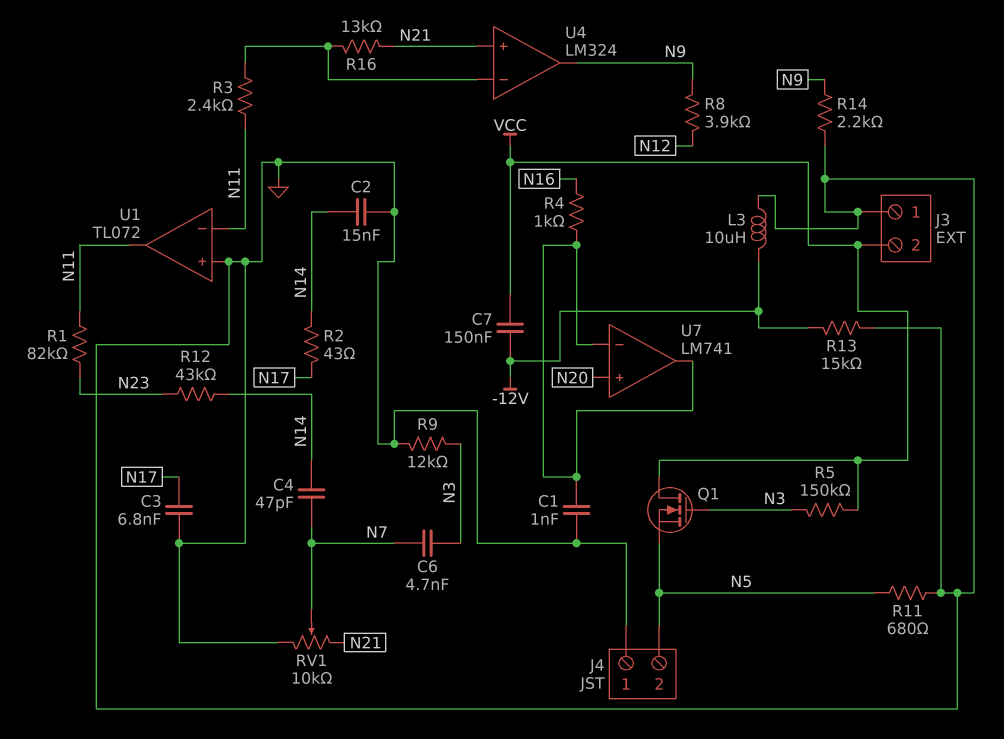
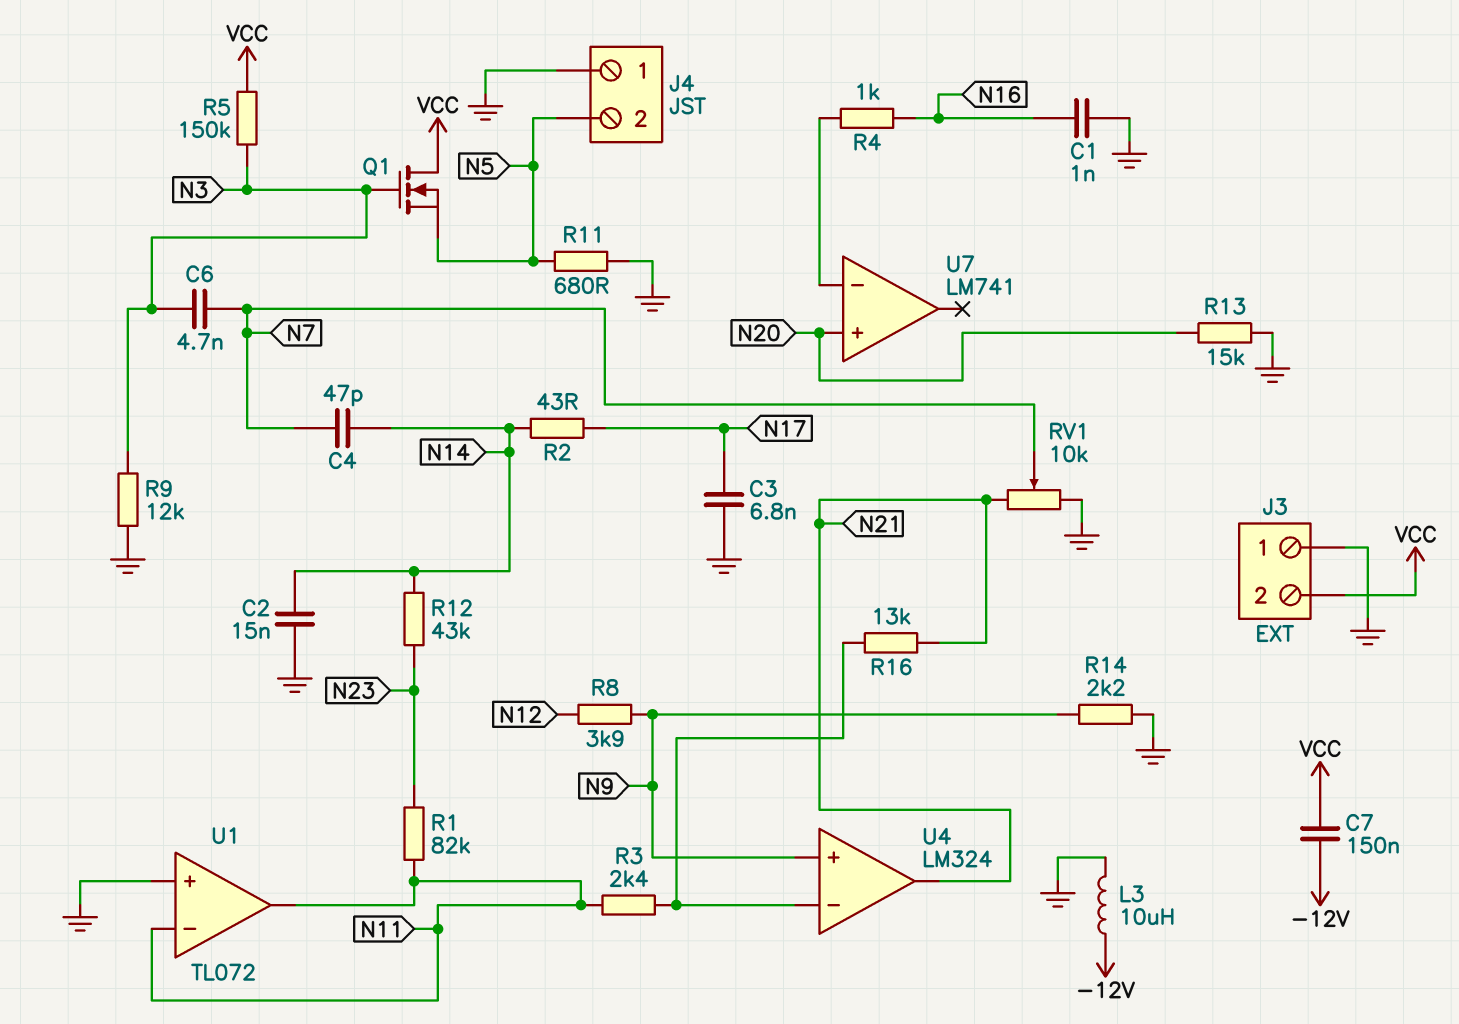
C1: 1nF (GND, U7/in-) -> 1nF (GND, N16)
R13: 15k (-12V, GND) -> 15k (GND, N20)
U4 pin in+: N21 -> N9
U4 pin out: N9 -> N21
U7 pin out: U7/in- -> none

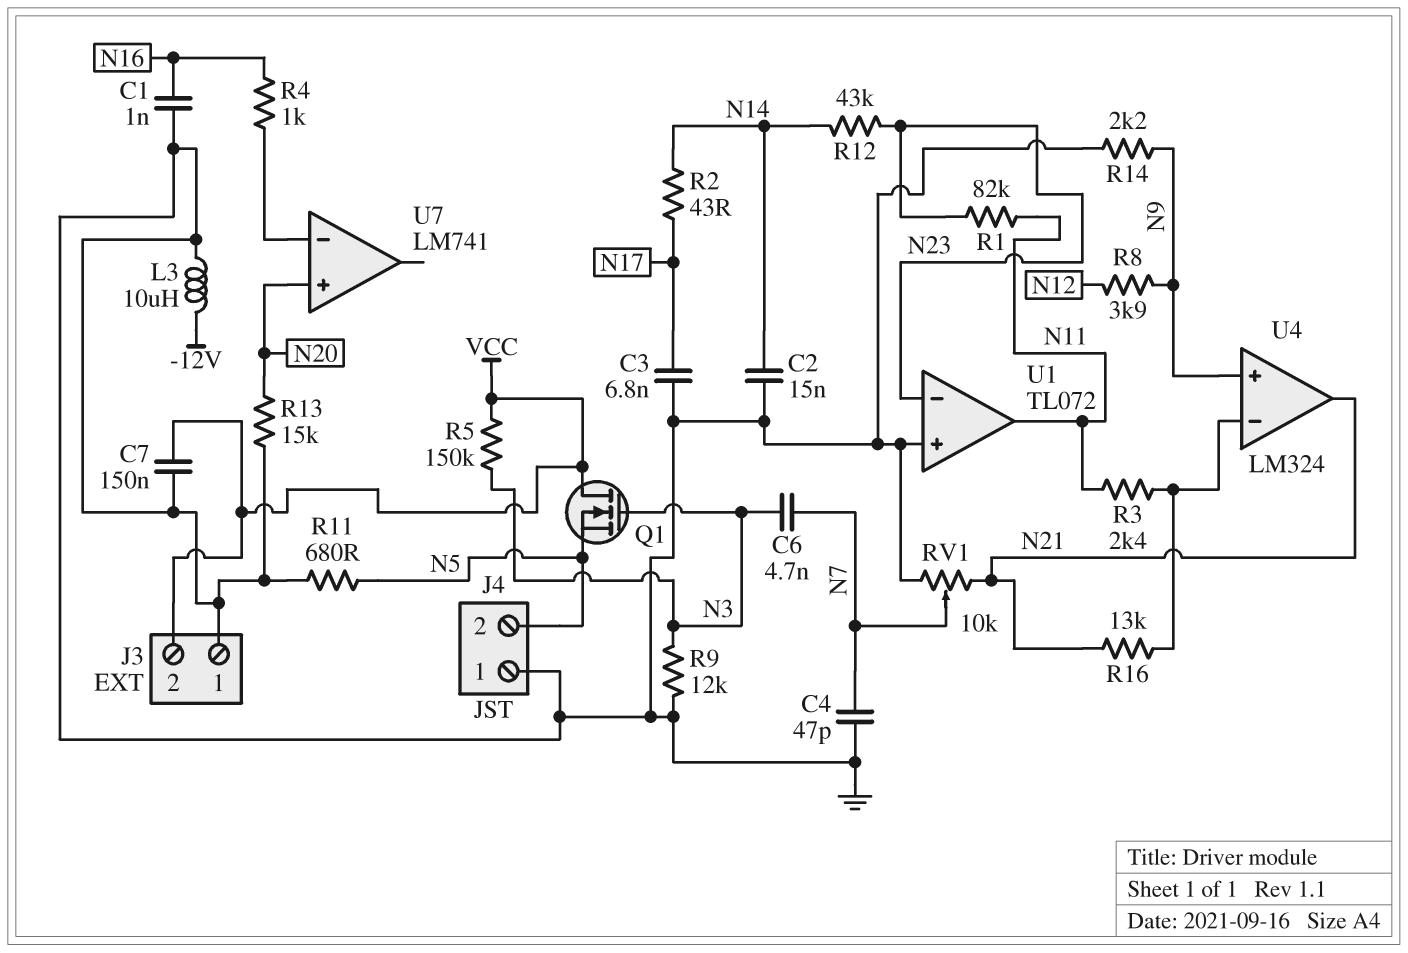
C4: 47pF (N7, N14) -> 47pF (GND, N7)
C7: 150nF (-12V, VCC) -> 150nF (GND, VCC)
U1 pin in-: N11 -> N23

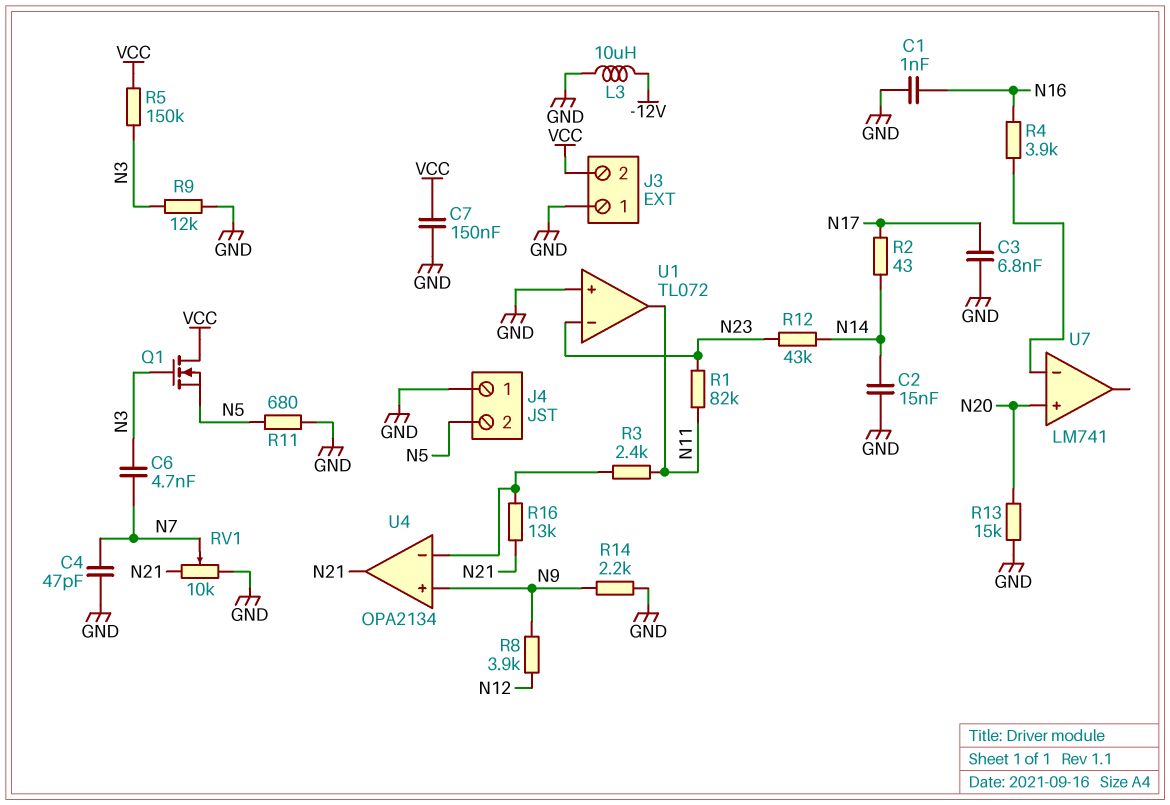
R4: 1k (N16, U7/in-) -> 3.9k (N16, U7/in-)
U4: LM324 -> OPA2134

